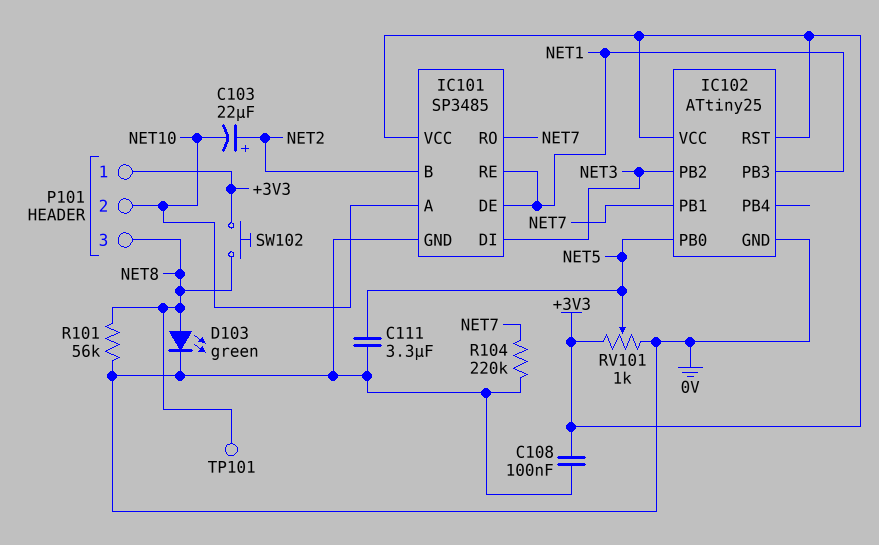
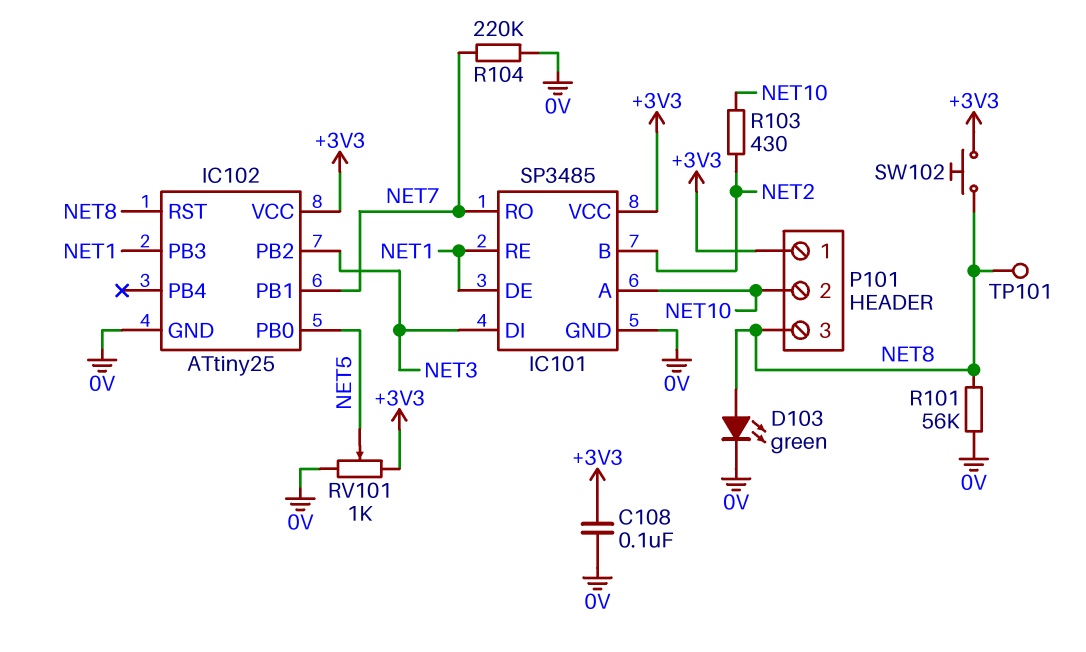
C103: 22uF (plus NET2, minus NET10) -> none
C111: 3.3uF (0V, NET5) -> none
IC102 pin RST: +3V3 -> NET8
R103: none -> 430 (NET2, NET10)

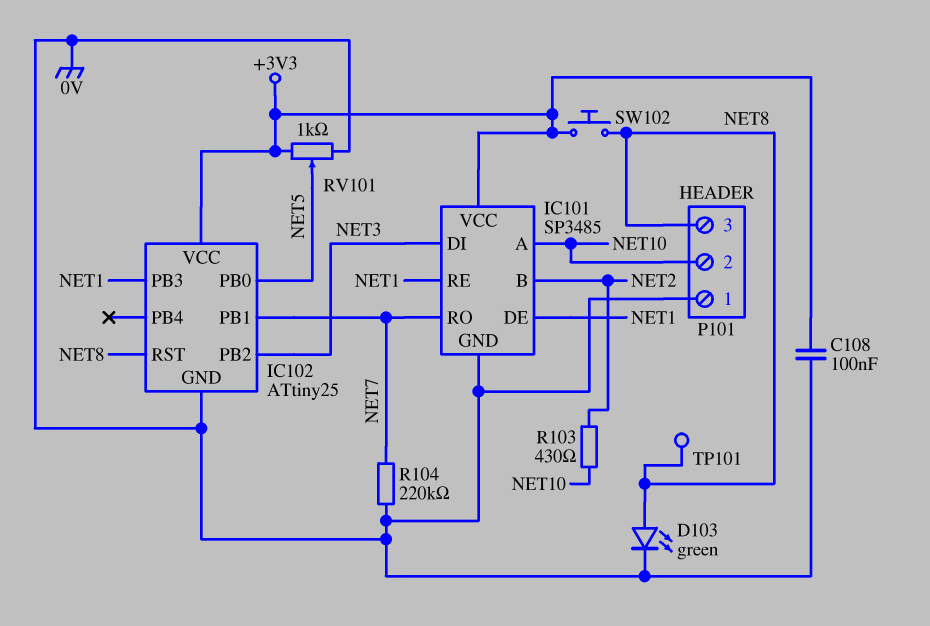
P101 pin 1: +3V3 -> 0V
R101: 56k (0V, NET8) -> none

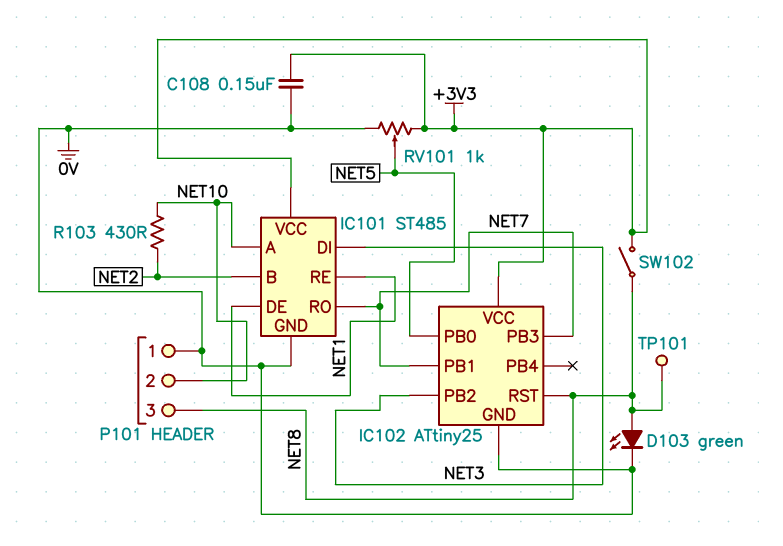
C108: 100nF (+3V3, 0V) -> 150nF (+3V3, 0V)
IC101: SP3485 -> ST485
IC102 pin PB3: NET1 -> NET7
R104: 220k (0V, NET7) -> none
SW102: button (+3V3, NET8) -> switch (+3V3, NET8)

